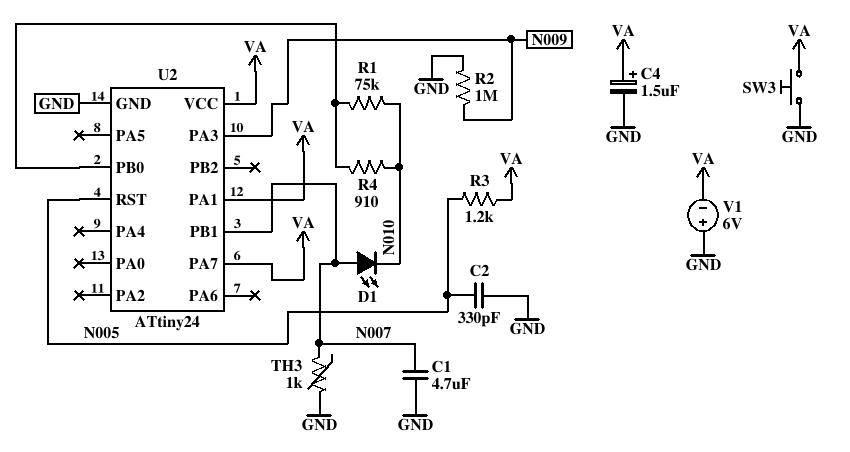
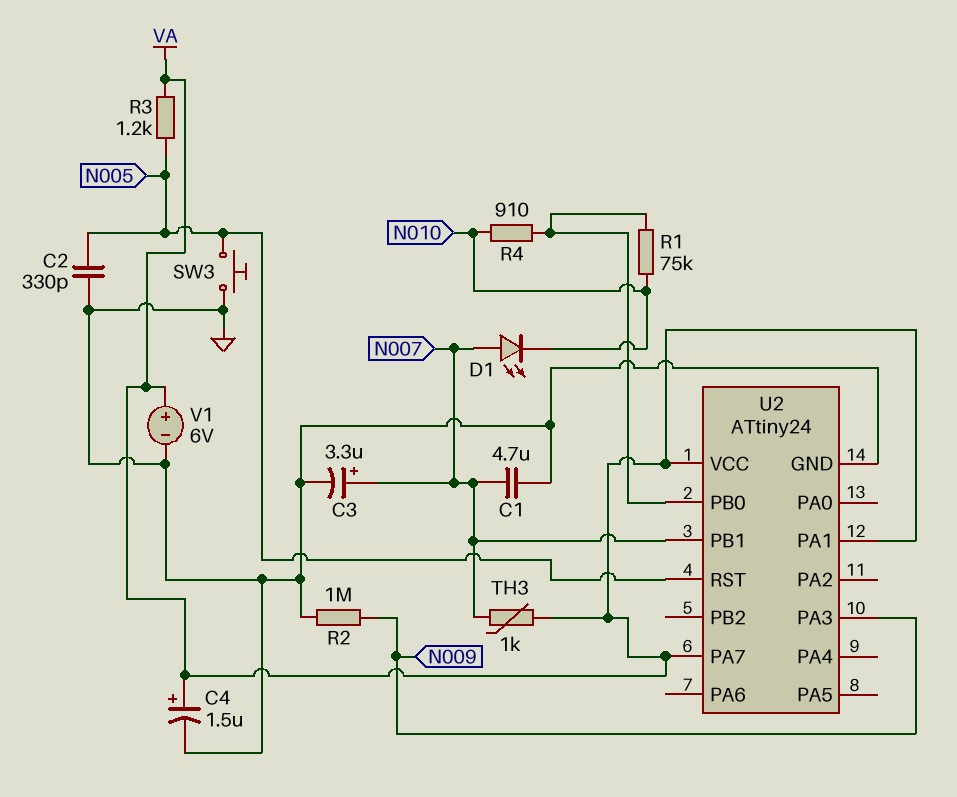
C3: none -> 3.3uF (plus N007, minus GND)
SW3: button (GND, VA) -> button (GND, N005)
TH3: 1k (GND, N007) -> 1k (N007, VA)
V1: 6V (plus GND, minus VA) -> 6V (plus VA, minus GND)

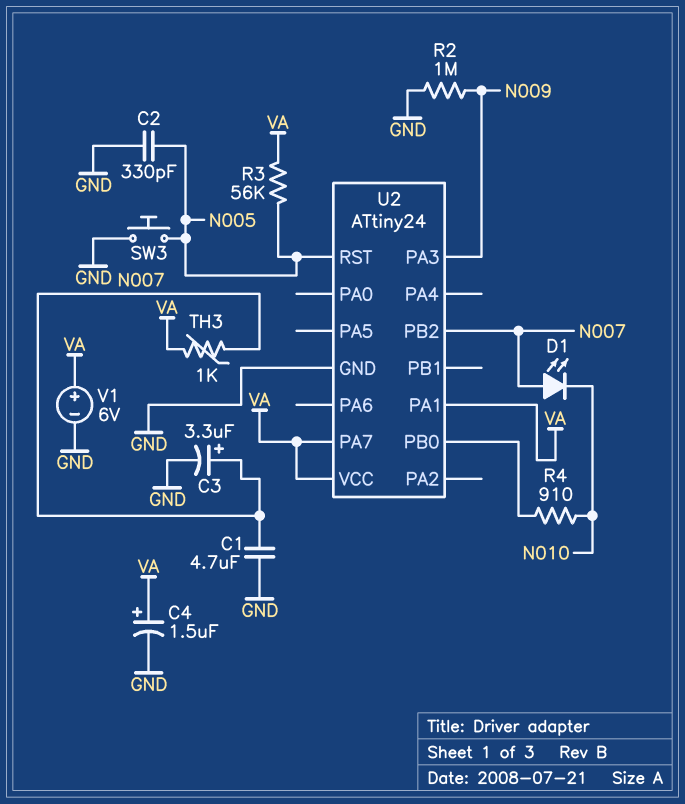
R1: 75k (N010, U2/PB0) -> none
R3: 1.2k (N005, VA) -> 56k (N005, VA)
U2 pin PB1: N007 -> none
U2 pin PB2: none -> N007

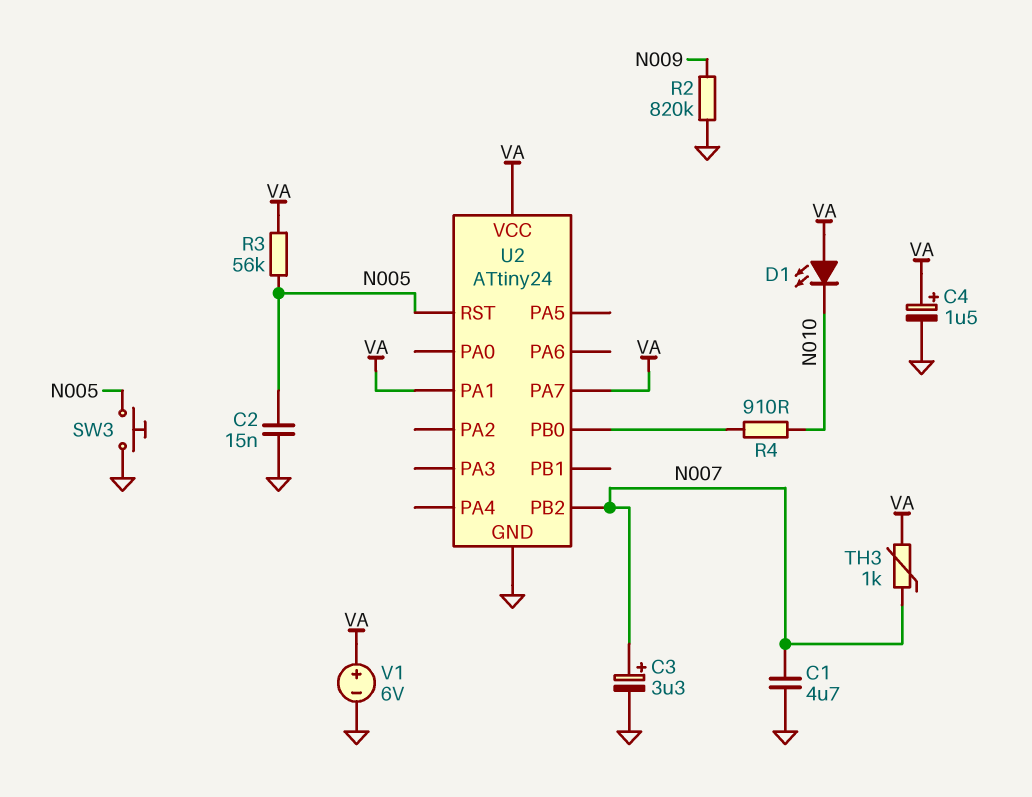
C2: 330pF (GND, N005) -> 15nF (GND, N005)
D1: LED (A N007, K N010) -> LED (A VA, K N010)
R2: 1M (GND, N009) -> 820k (GND, N009)
U2 pin PA3: N009 -> none

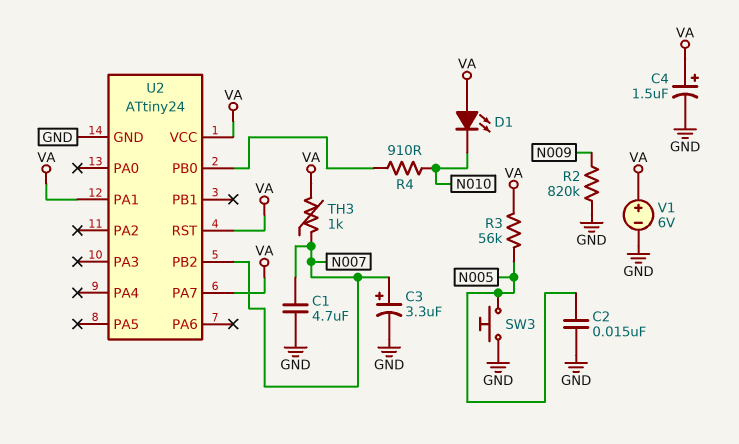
U2 pin RST: N005 -> VA

